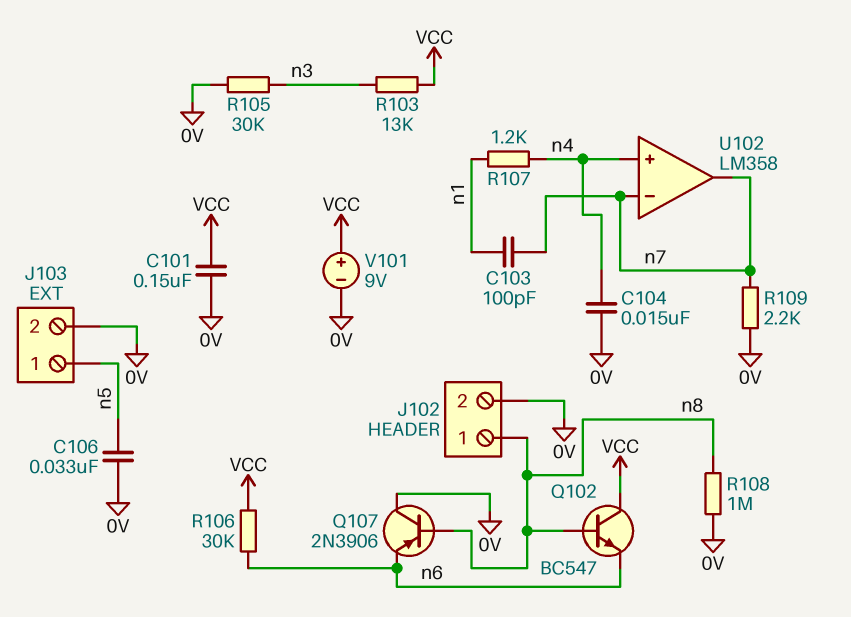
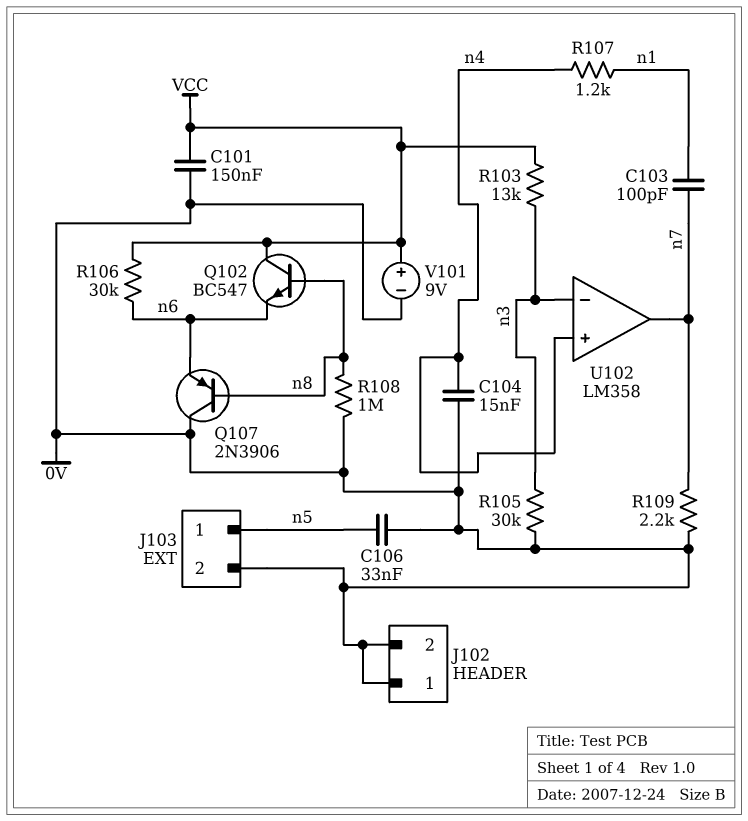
J102 pin 1: n8 -> 0V
U102 pin in-: n7 -> n3

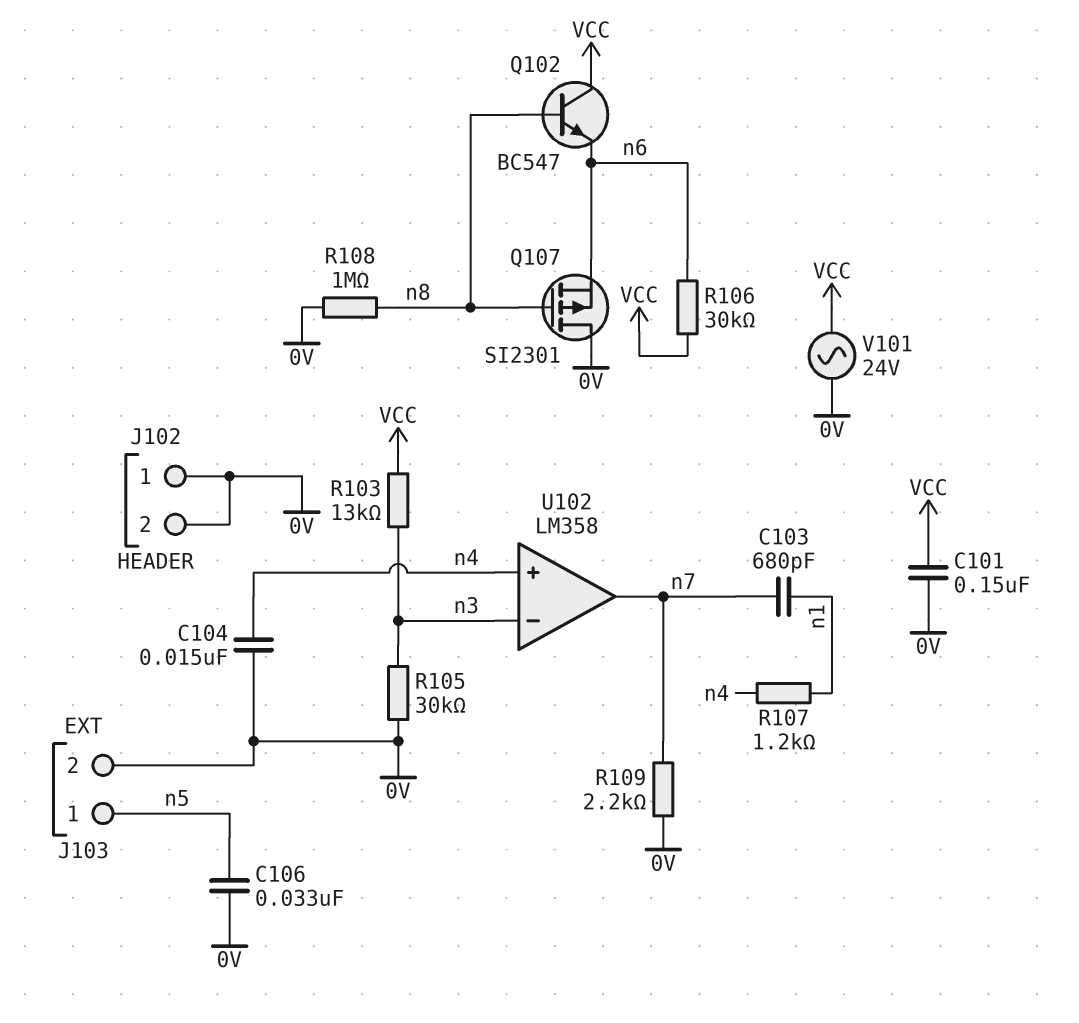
C103: 100pF (n1, n7) -> 680pF (n1, n7)
Q107: PNP 2N3906 (B n8, C 0V, E n6) -> PMOS SI2301 (G n8, D 0V, S n6)
V101: 9V (plus VCC, minus 0V) -> AC 24V (0V, VCC)

